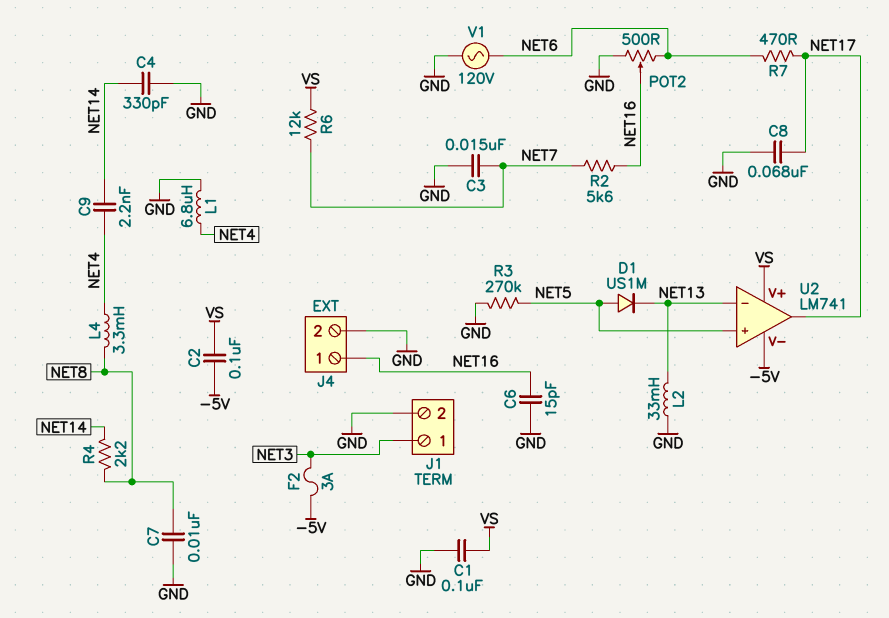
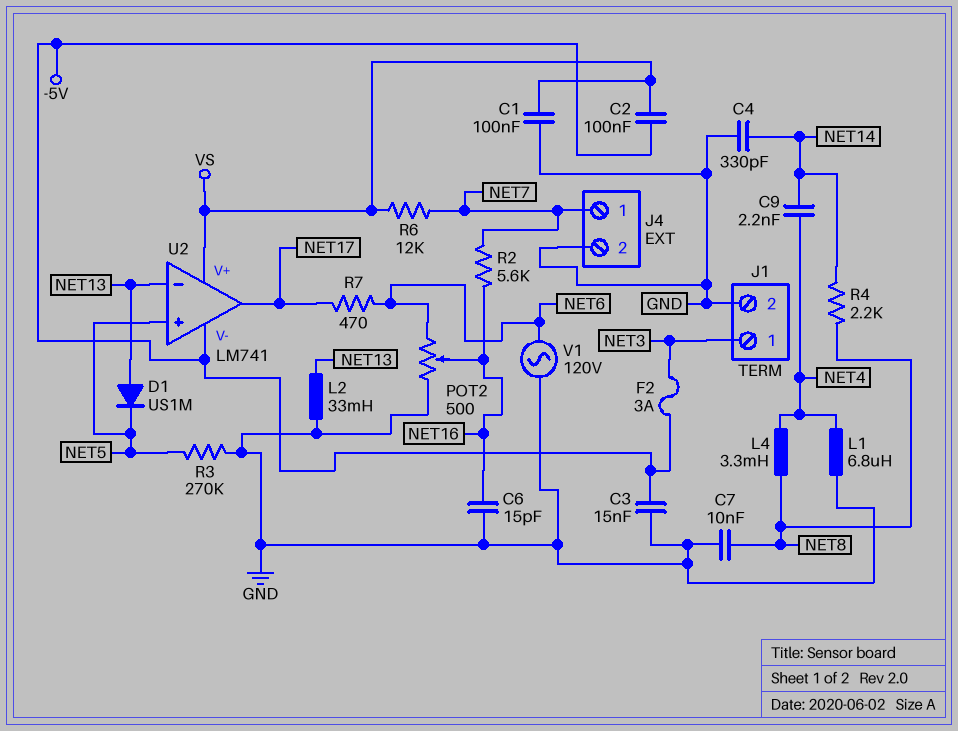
C3: 15nF (GND, NET7) -> 15nF (-5V, GND)
C8: 68nF (GND, NET17) -> none
D1: diode US1M (A NET5, K NET13) -> diode US1M (A NET13, K NET5)
J4 pin 1: NET16 -> NET7

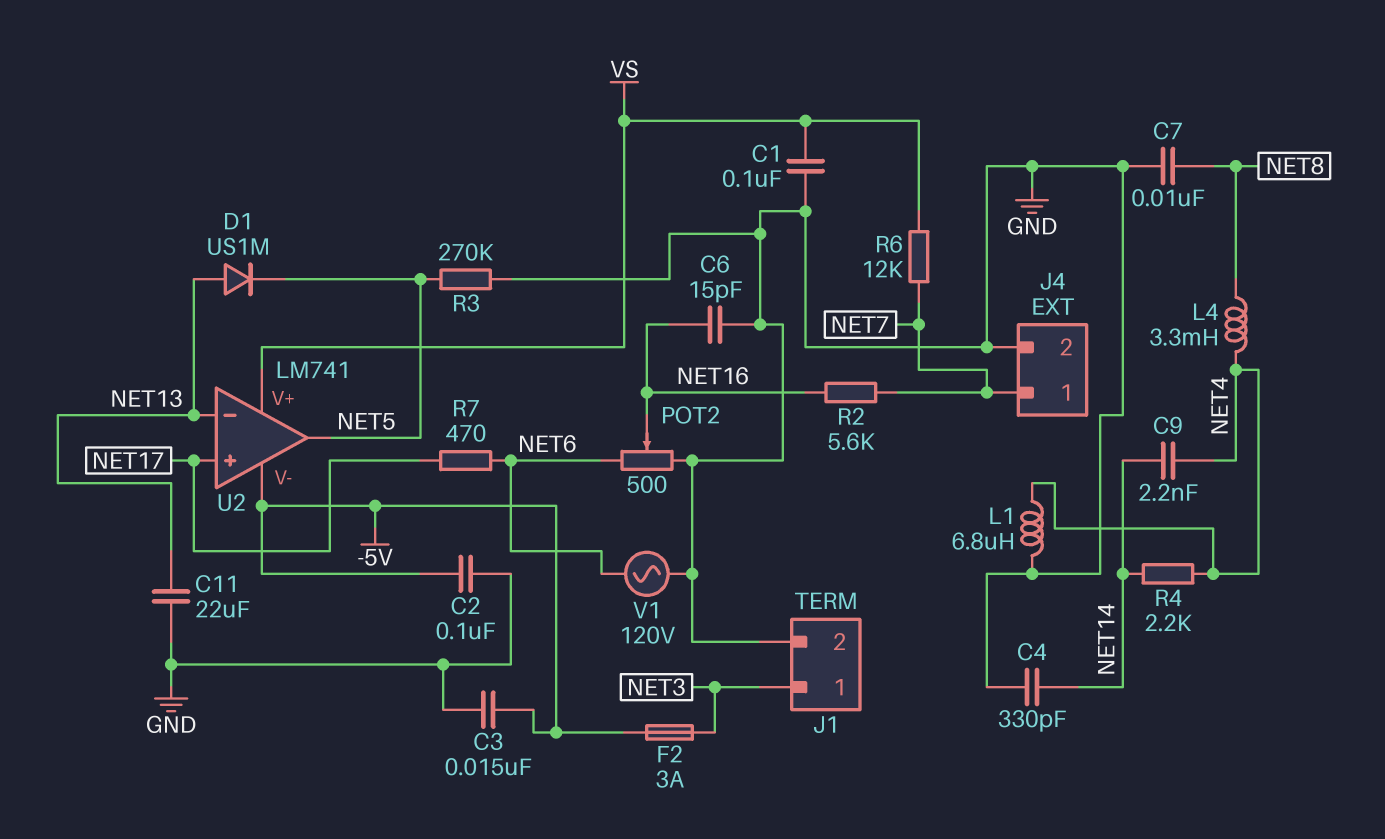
C2: 100nF (-5V, VS) -> 100nF (-5V, GND)
C11: none -> 22uF (GND, NET13)
L2: 33mH (GND, NET13) -> none
R4: 2.2k (NET8, NET14) -> 2.2k (NET4, NET14)
U2 pin in+: NET5 -> NET17
U2 pin out: NET17 -> NET5

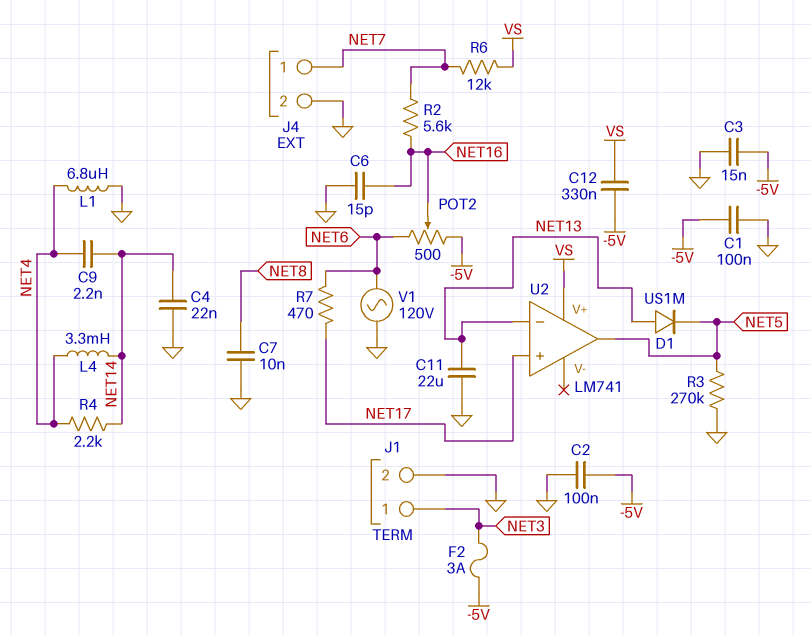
C1: 100nF (GND, VS) -> 100nF (-5V, GND)
C4: 330pF (GND, NET14) -> 22nF (GND, NET14)
C12: none -> 330nF (-5V, VS)
L4: 3.3mH (NET4, NET8) -> 3.3mH (NET4, NET14)
POT2: 500 (GND, NET6, wiper NET16) -> 500 (-5V, NET6, wiper NET16)
U2 pin V-: -5V -> none

